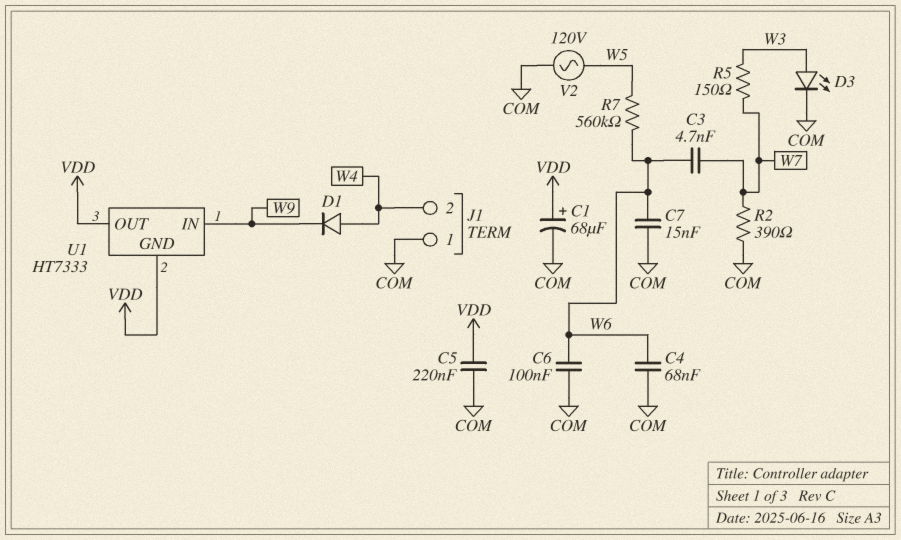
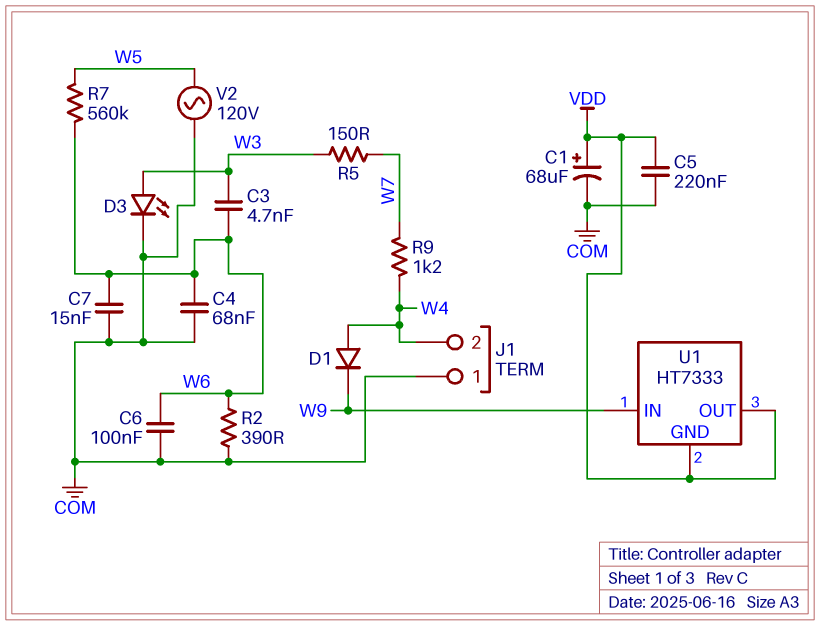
C3: 4.7nF (W6, W7) -> 4.7nF (W3, W6)
R2: 390 (COM, W7) -> 390 (COM, W6)
R9: none -> 1.2k (W4, W7)

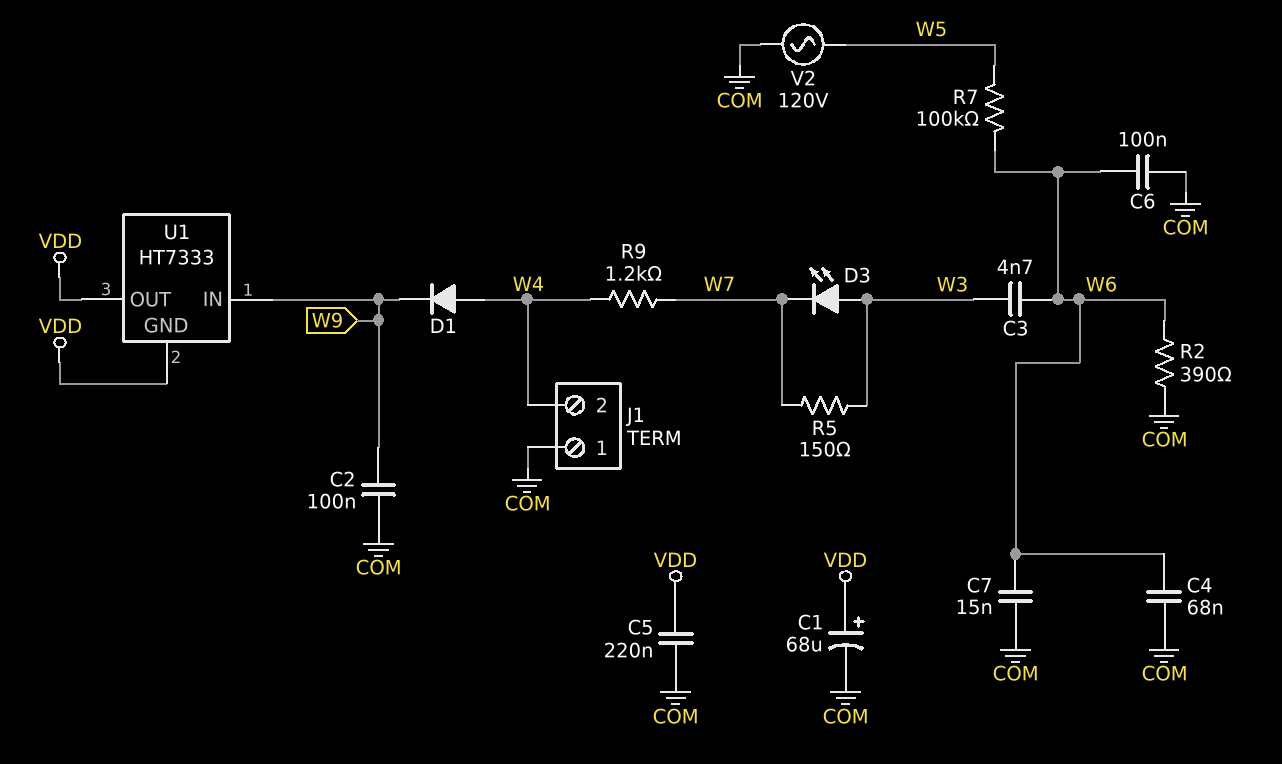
C2: none -> 100nF (COM, W9)
D3: LED (A W3, K COM) -> LED (A W3, K W7)
R7: 560k (W5, W6) -> 100k (W5, W6)

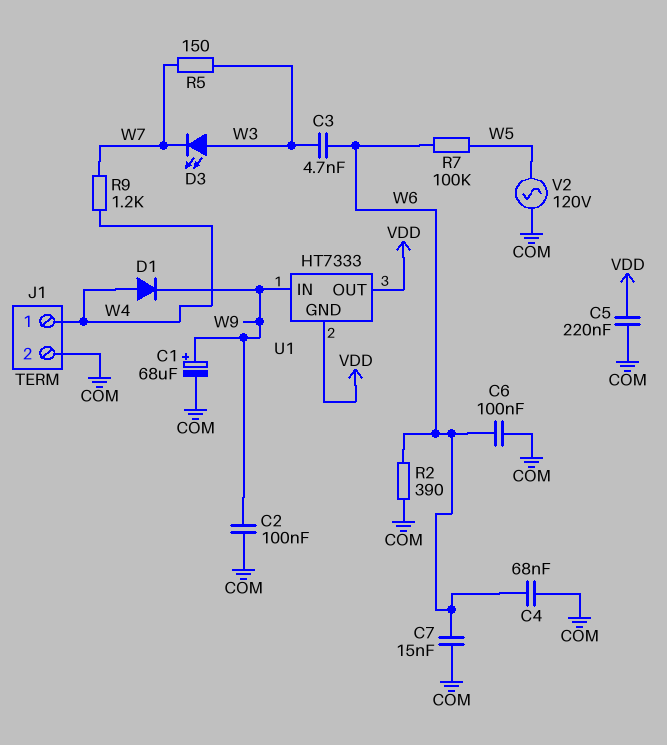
C1: 68uF (plus VDD, minus COM) -> 68uF (plus W9, minus COM)
J1 pin 1: COM -> W4
J1 pin 2: W4 -> COM

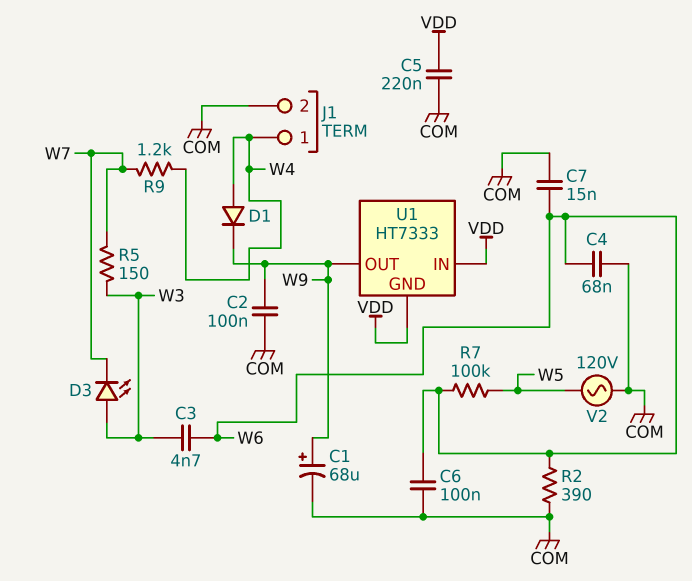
U1 pin IN: W9 -> VDD
U1 pin OUT: VDD -> W9

